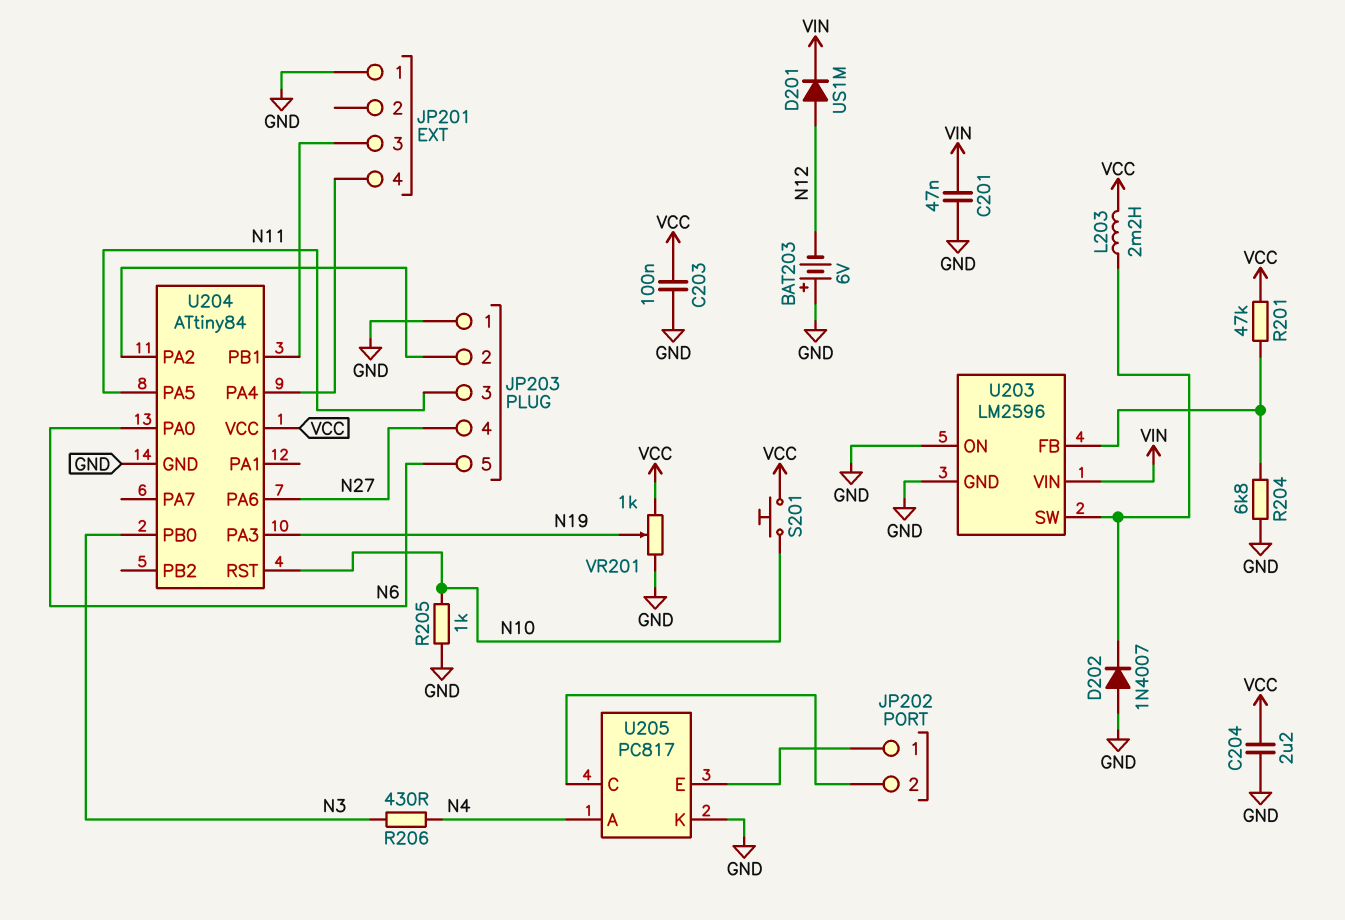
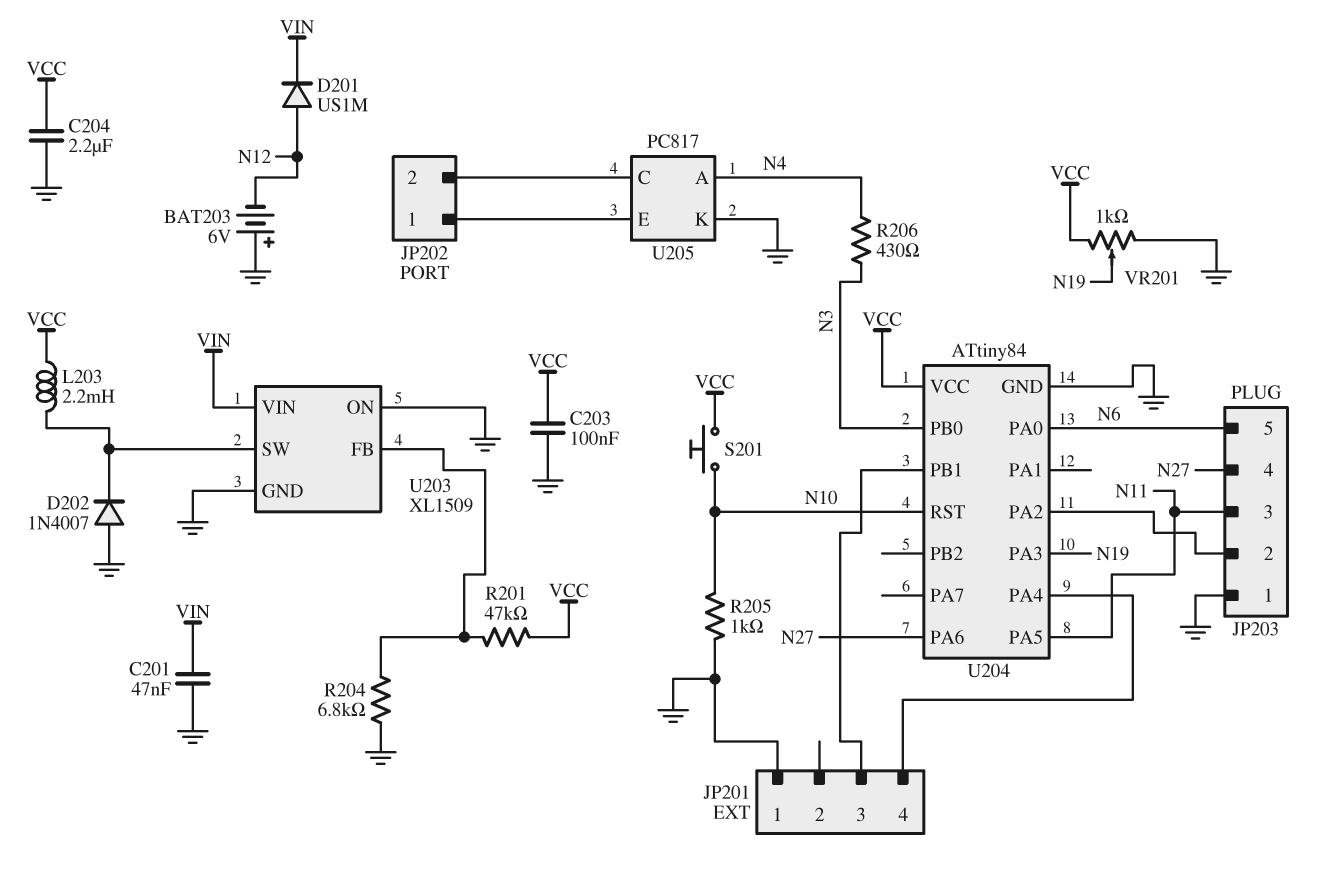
U203: LM2596 -> XL1509

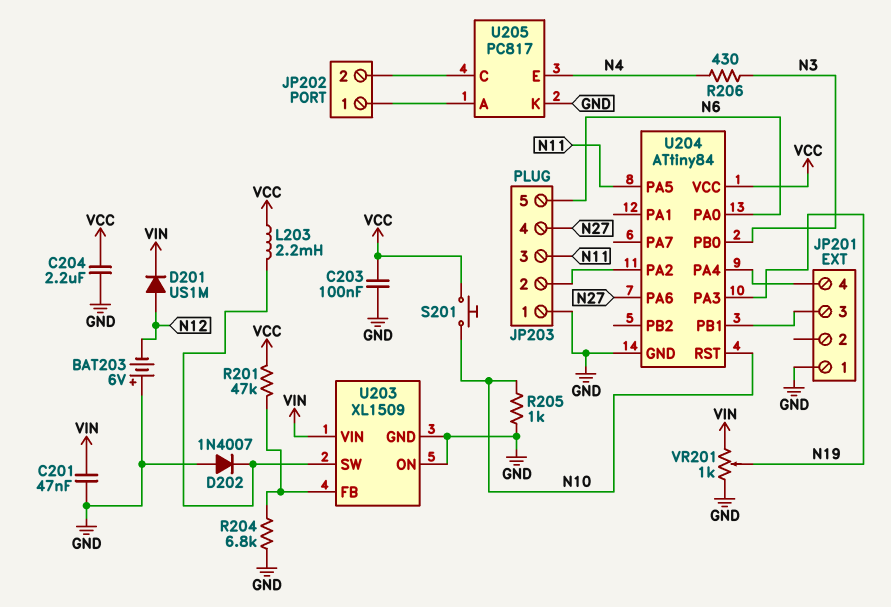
U205 pin A: N4 -> JP202/1
U205 pin E: JP202/1 -> N4
VR201: 1k (GND, VCC, wiper N19) -> 1k (GND, VIN, wiper N19)

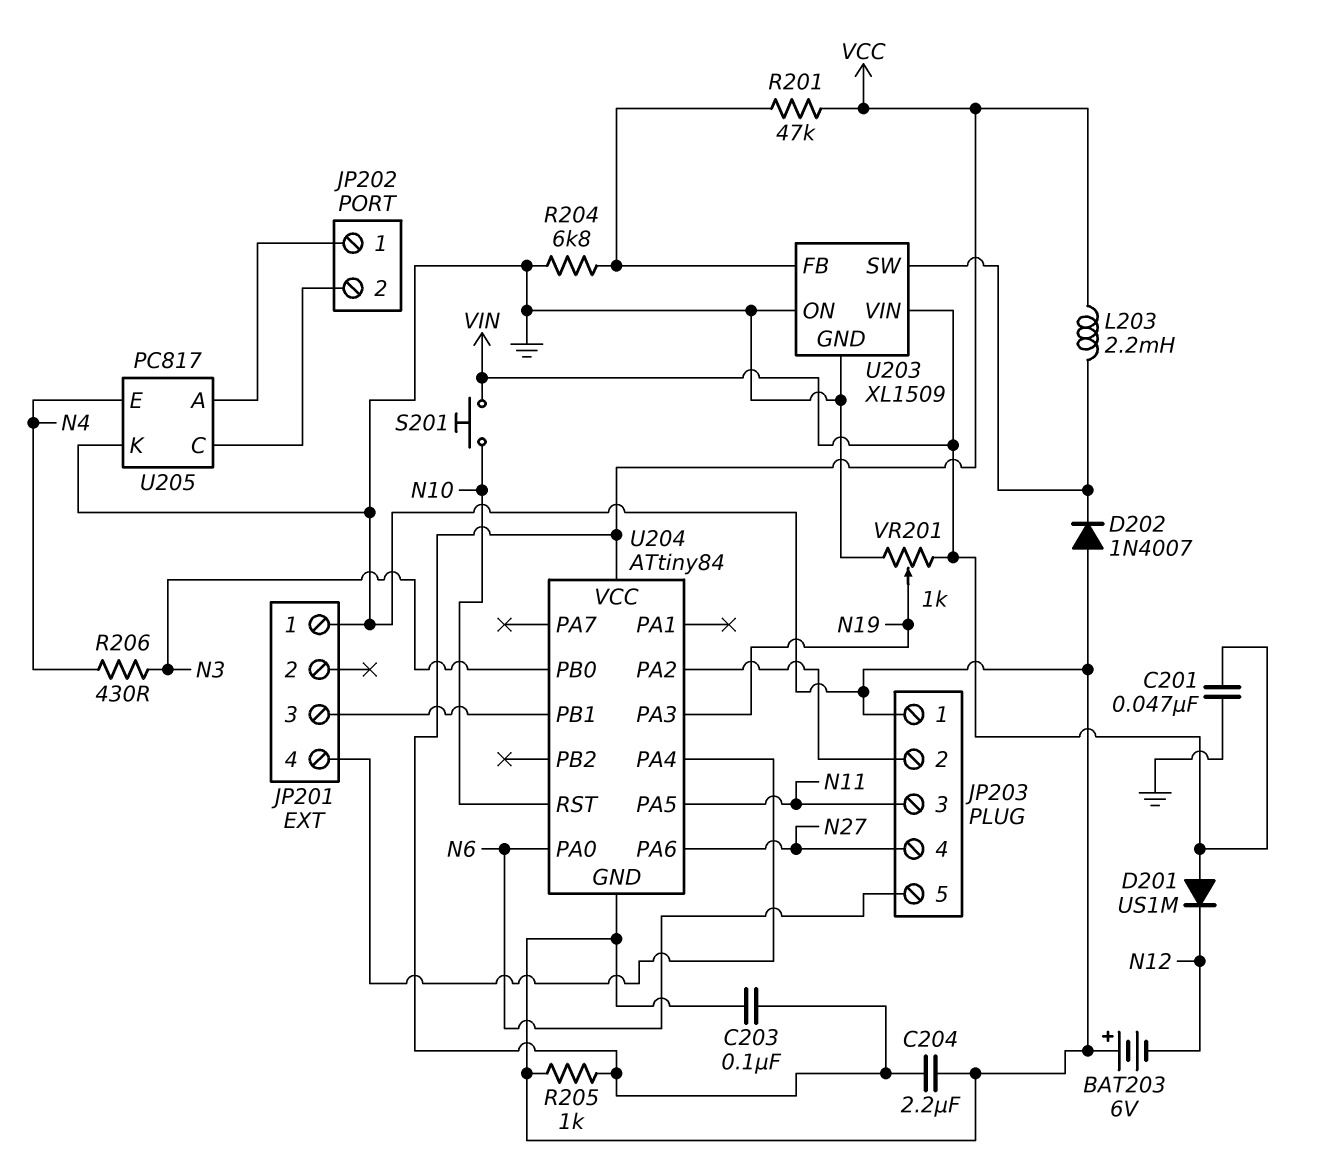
D201: diode US1M (A N12, K VIN) -> diode US1M (A VIN, K N12)
R205: 1k (GND, N10) -> 1k (GND, VCC)
S201: button (N10, VCC) -> button (N10, VIN)

